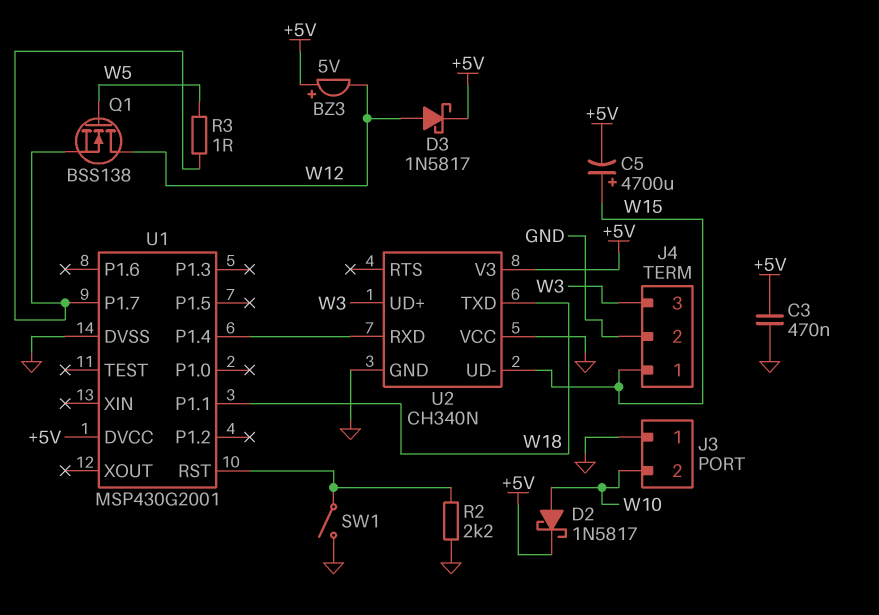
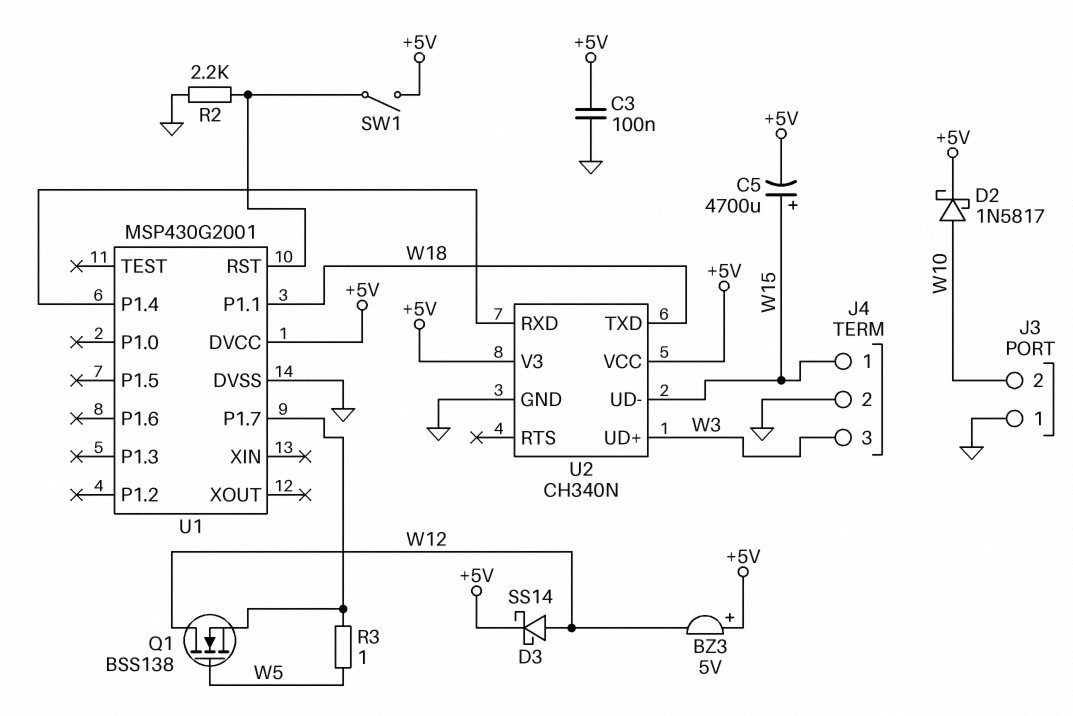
C3: 470nF (+5V, GND) -> 100nF (+5V, GND)
D3: schottky 1N5817 (A W12, K +5V) -> schottky SS14 (A W12, K +5V)
SW1: switch (GND, U1/RST) -> switch (+5V, U1/RST)
U2 pin VCC: GND -> +5V

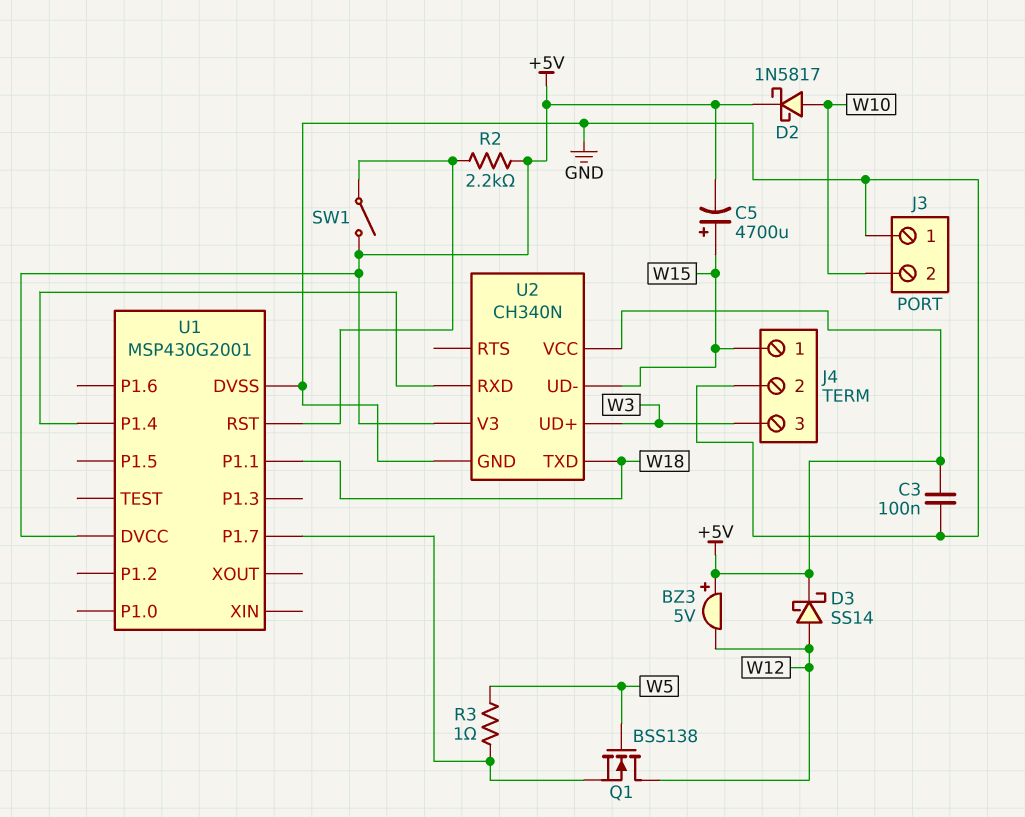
R2: 2.2k (GND, U1/RST) -> 2.2k (+5V, U1/RST)

